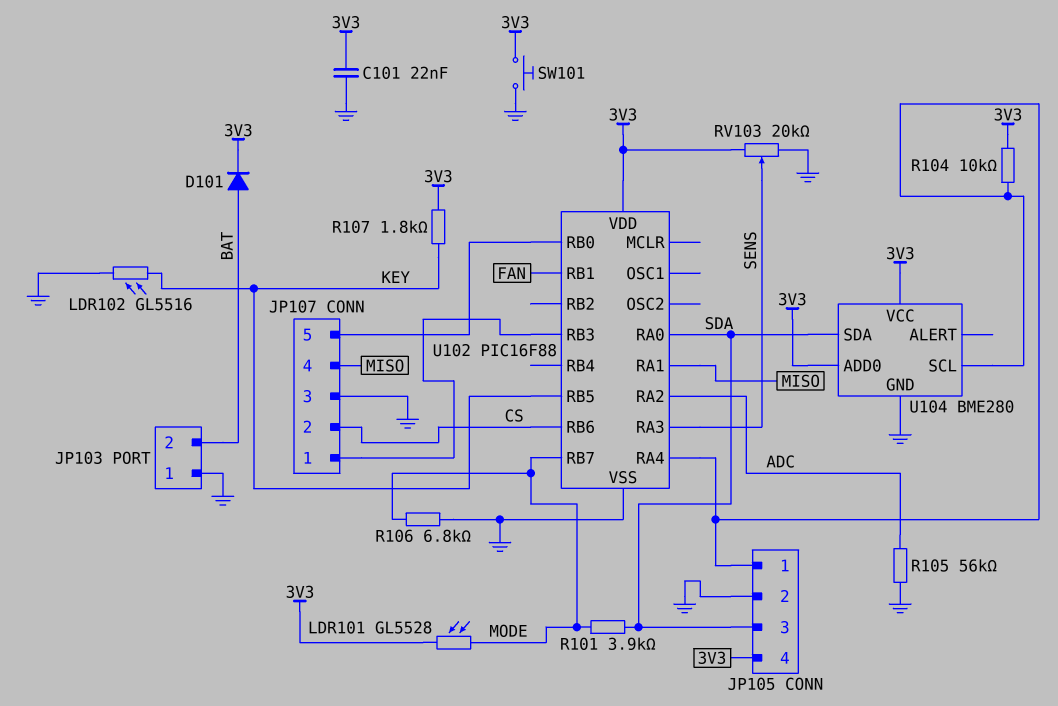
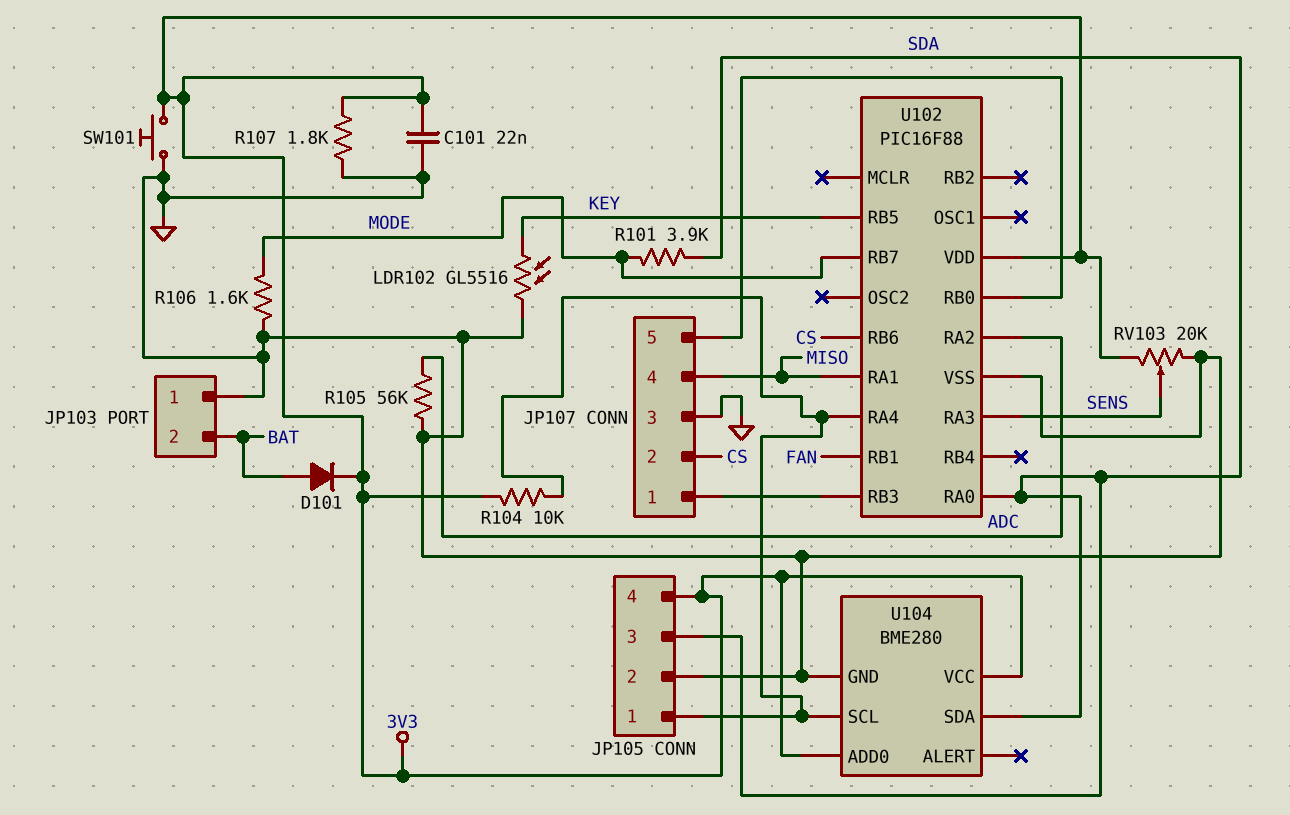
LDR101: GL5528 (3V3, MODE) -> none
R106: 6.8k (GND, MODE) -> 1.6k (GND, MODE)
R107: 1.8k (3V3, KEY) -> 1.8k (3V3, GND)

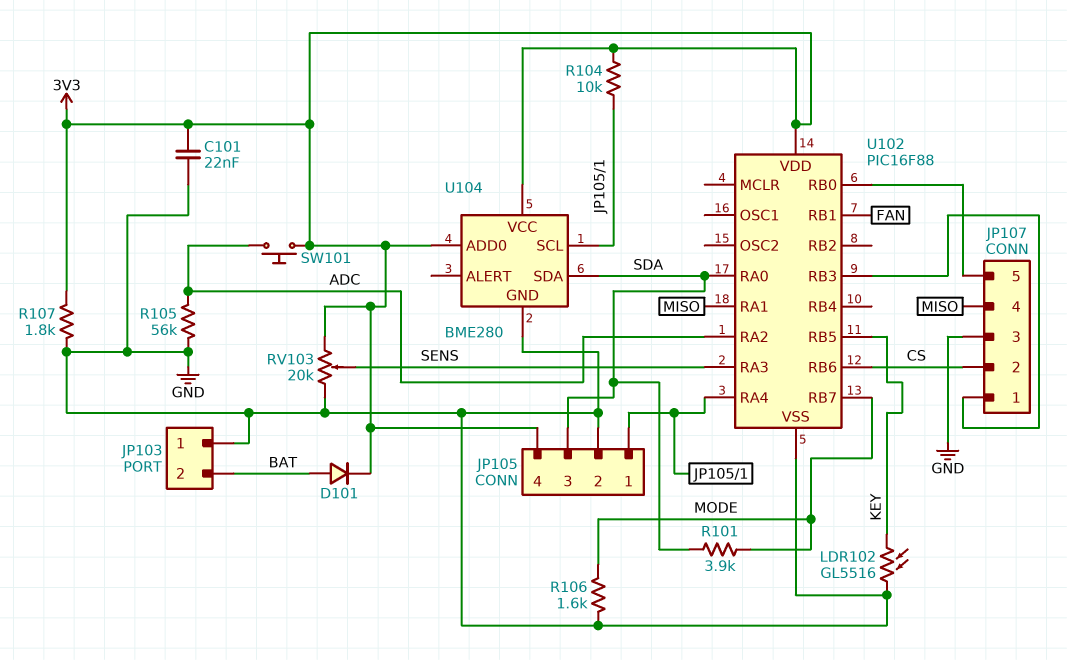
SW101: button (3V3, GND) -> button (3V3, ADC)

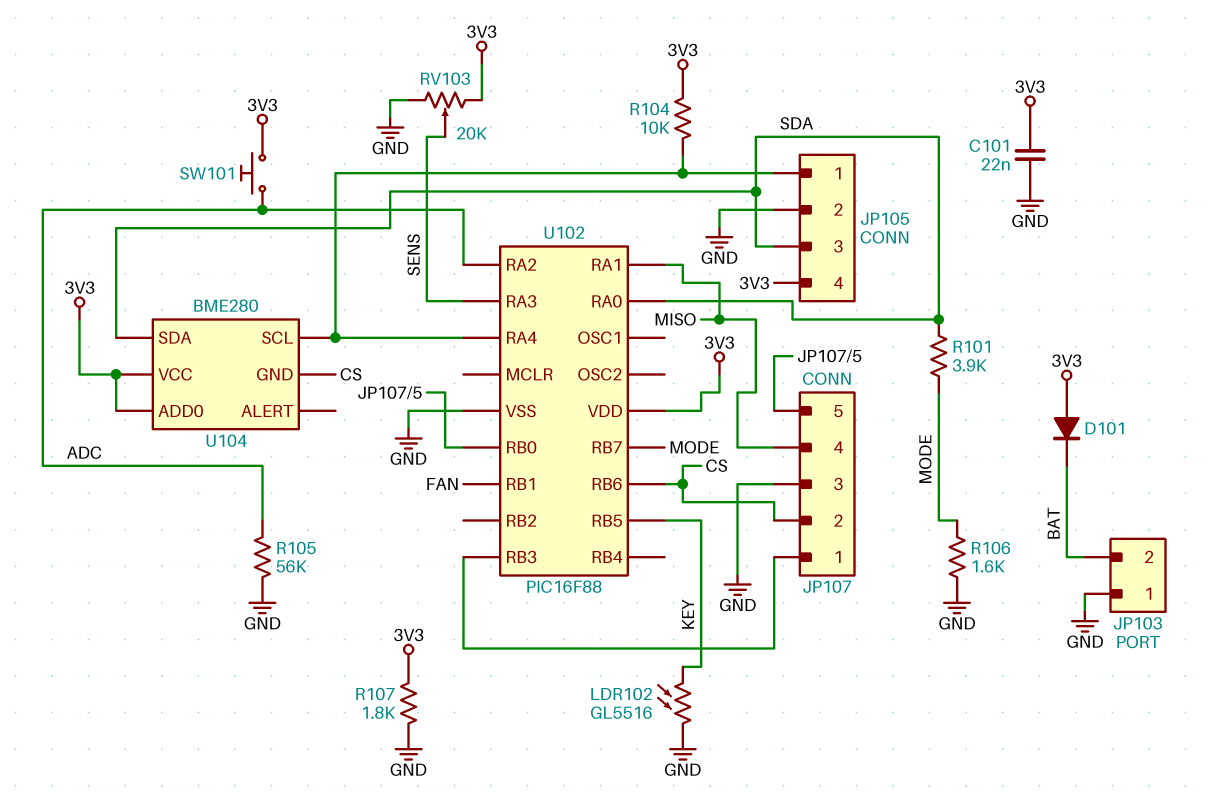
D101: diode (A BAT, K 3V3) -> diode (A 3V3, K BAT)
U104 pin GND: GND -> CS

